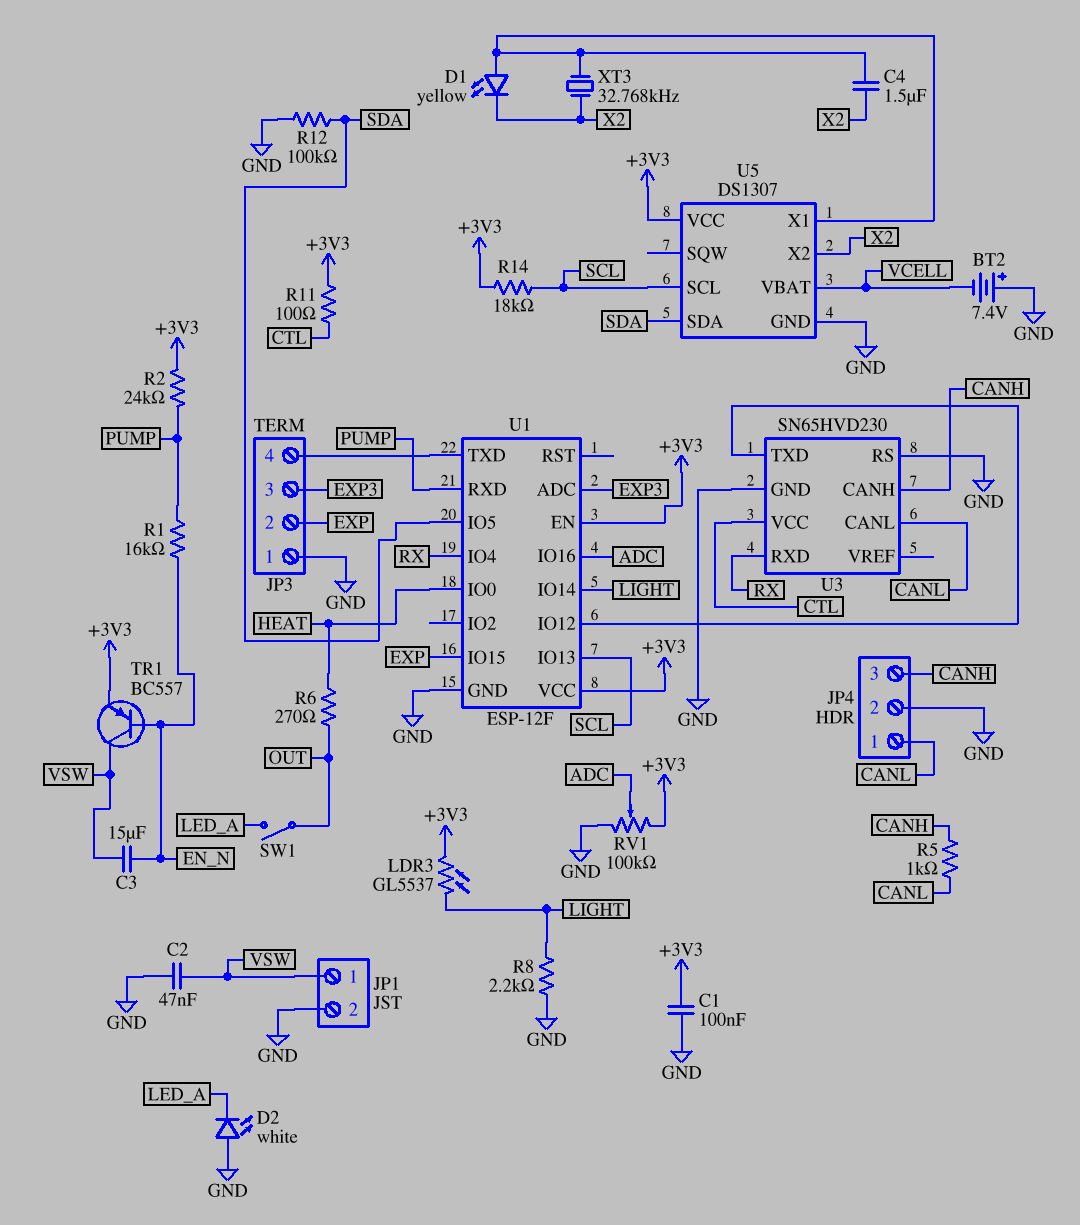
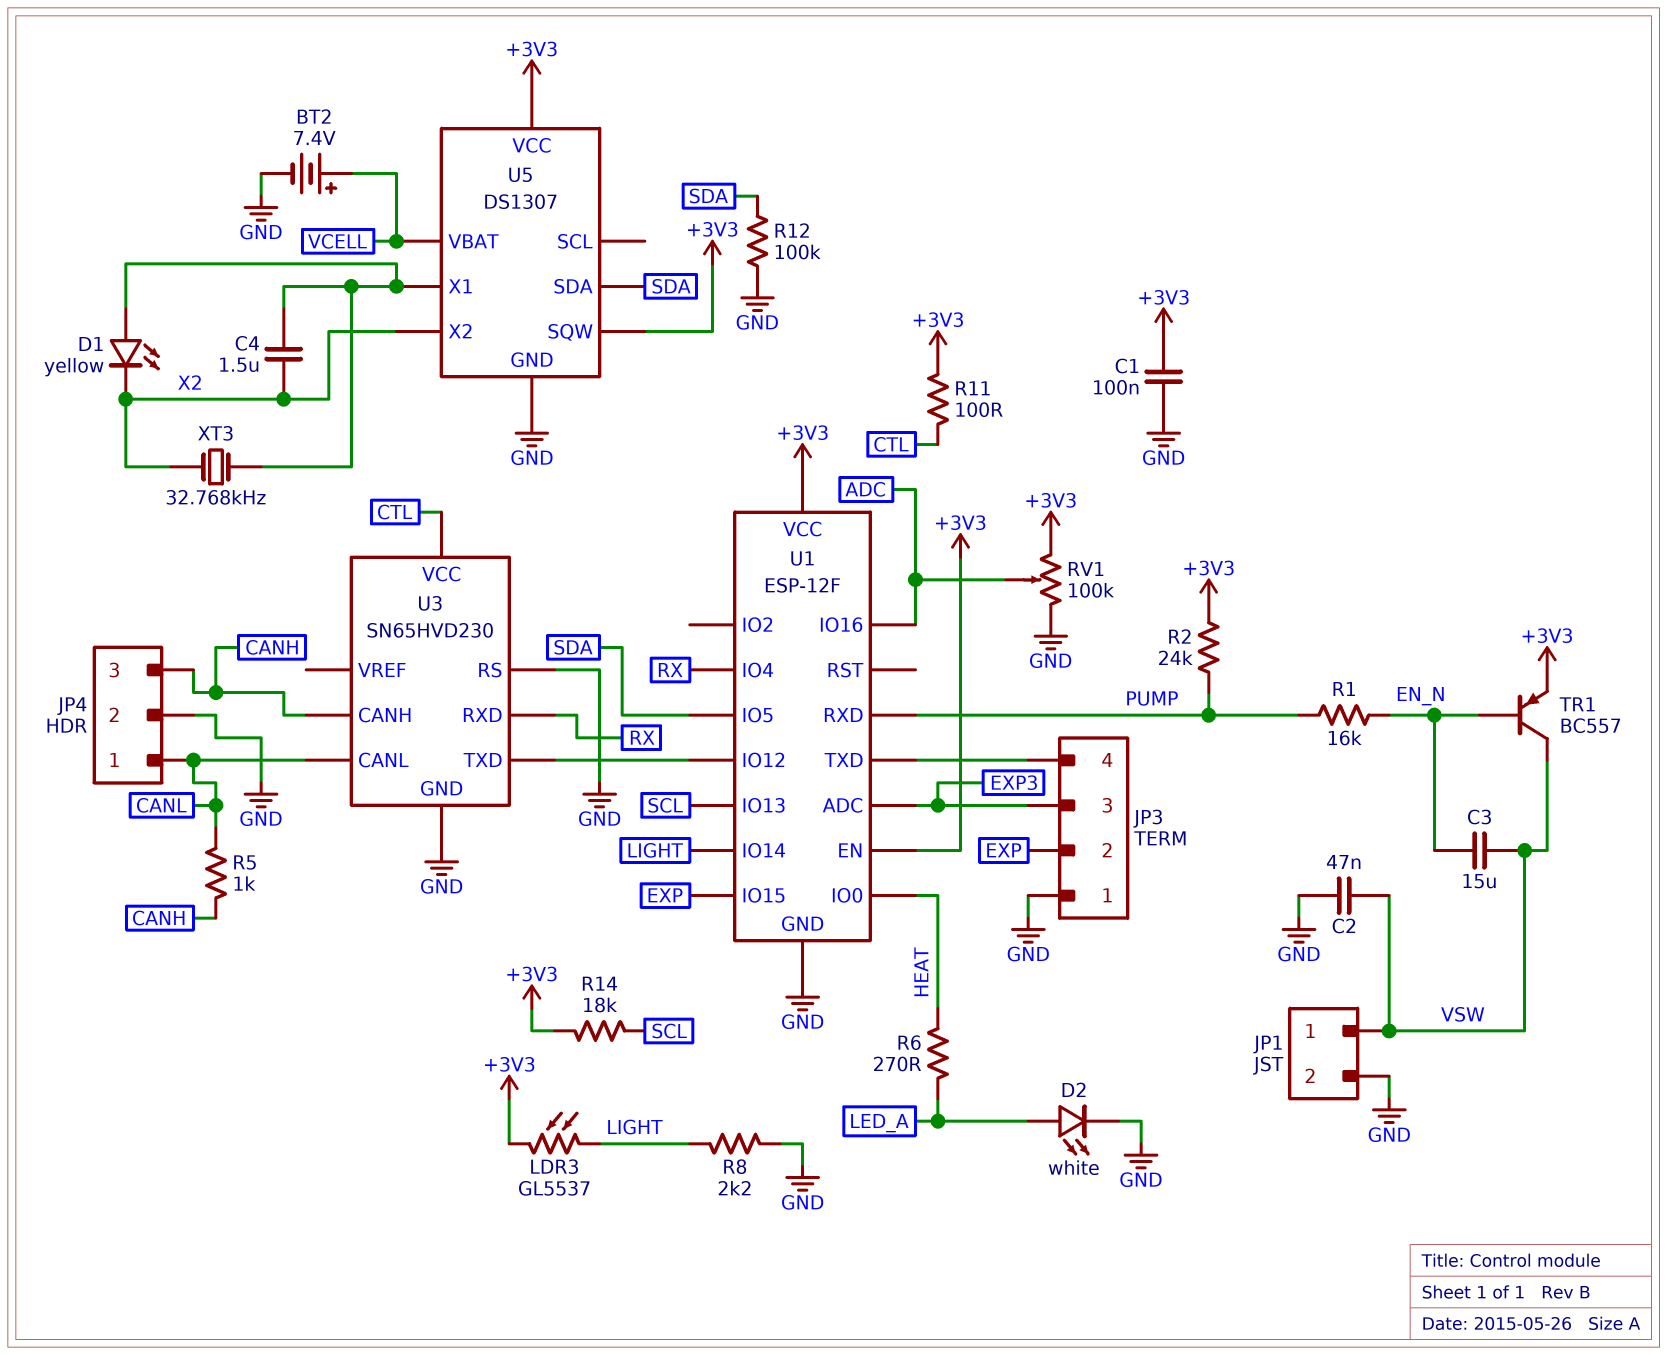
BT2: 7.4V (plus GND, minus VCELL) -> 7.4V (plus VCELL, minus GND)
D2: LED white (A GND, K LED_A) -> LED white (A LED_A, K GND)
R6: 270 (HEAT, OUT) -> 270 (HEAT, LED_A)
SW1: switch (LED_A, OUT) -> none
U5 pin SCL: SCL -> none
U5 pin SQW: none -> +3V3

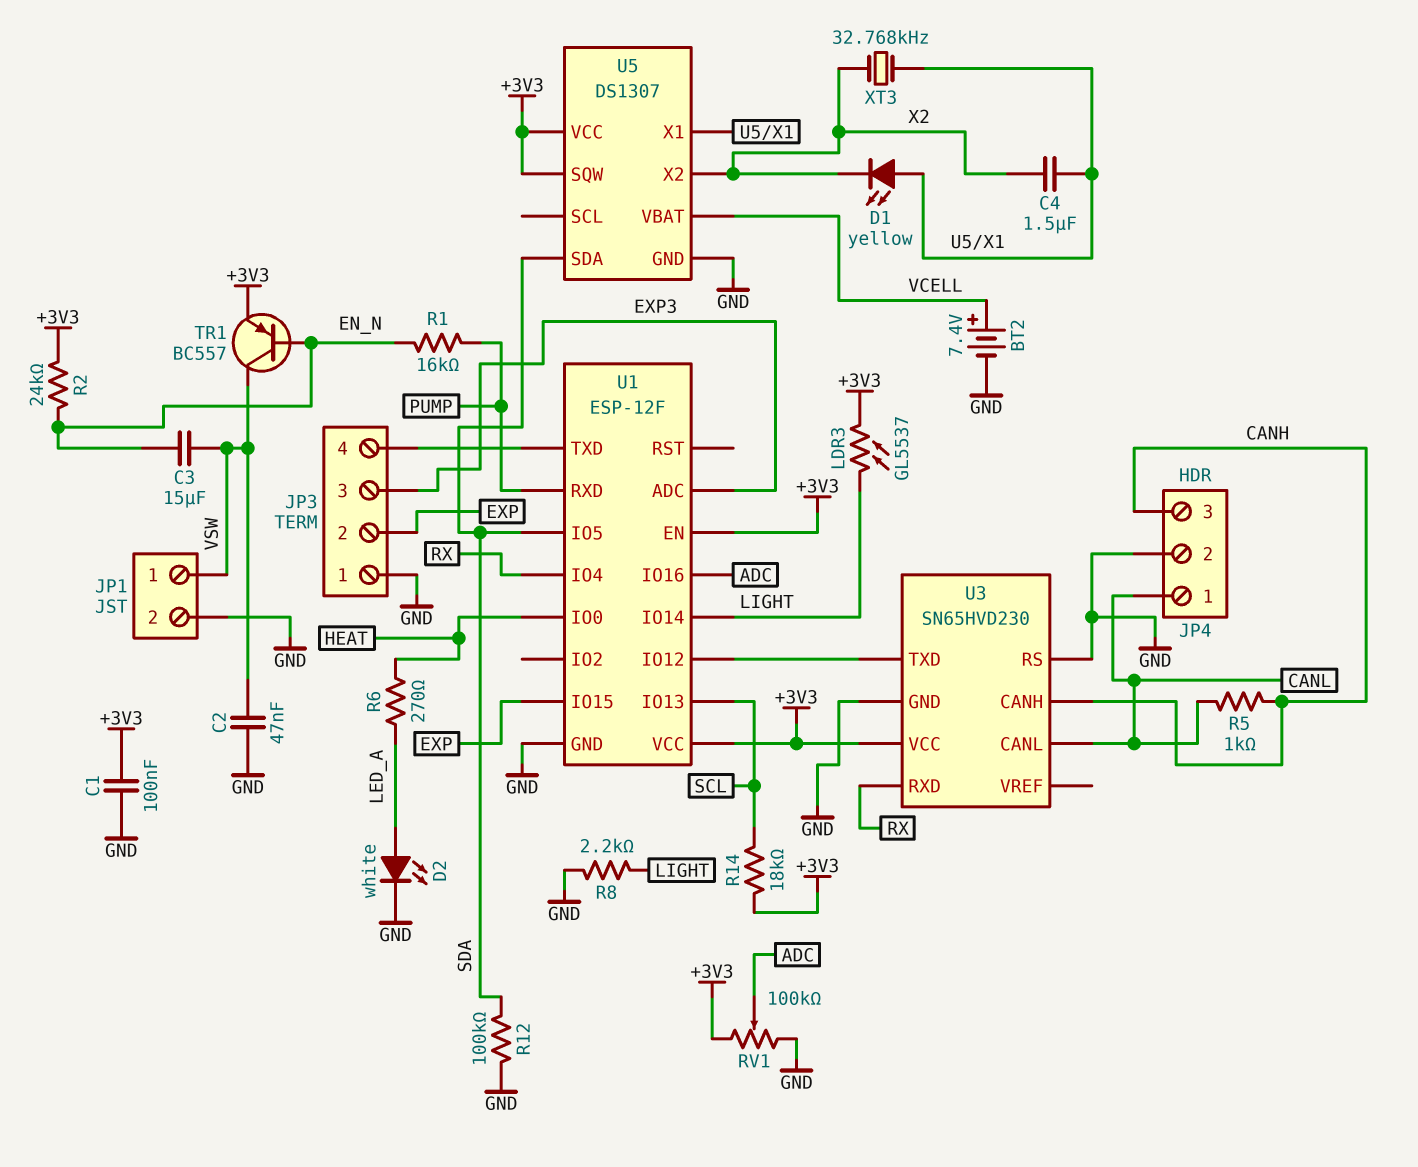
R2: 24k (+3V3, PUMP) -> 24k (+3V3, EN_N)
R11: 100 (+3V3, CTL) -> none
U3 pin VCC: CTL -> +3V3

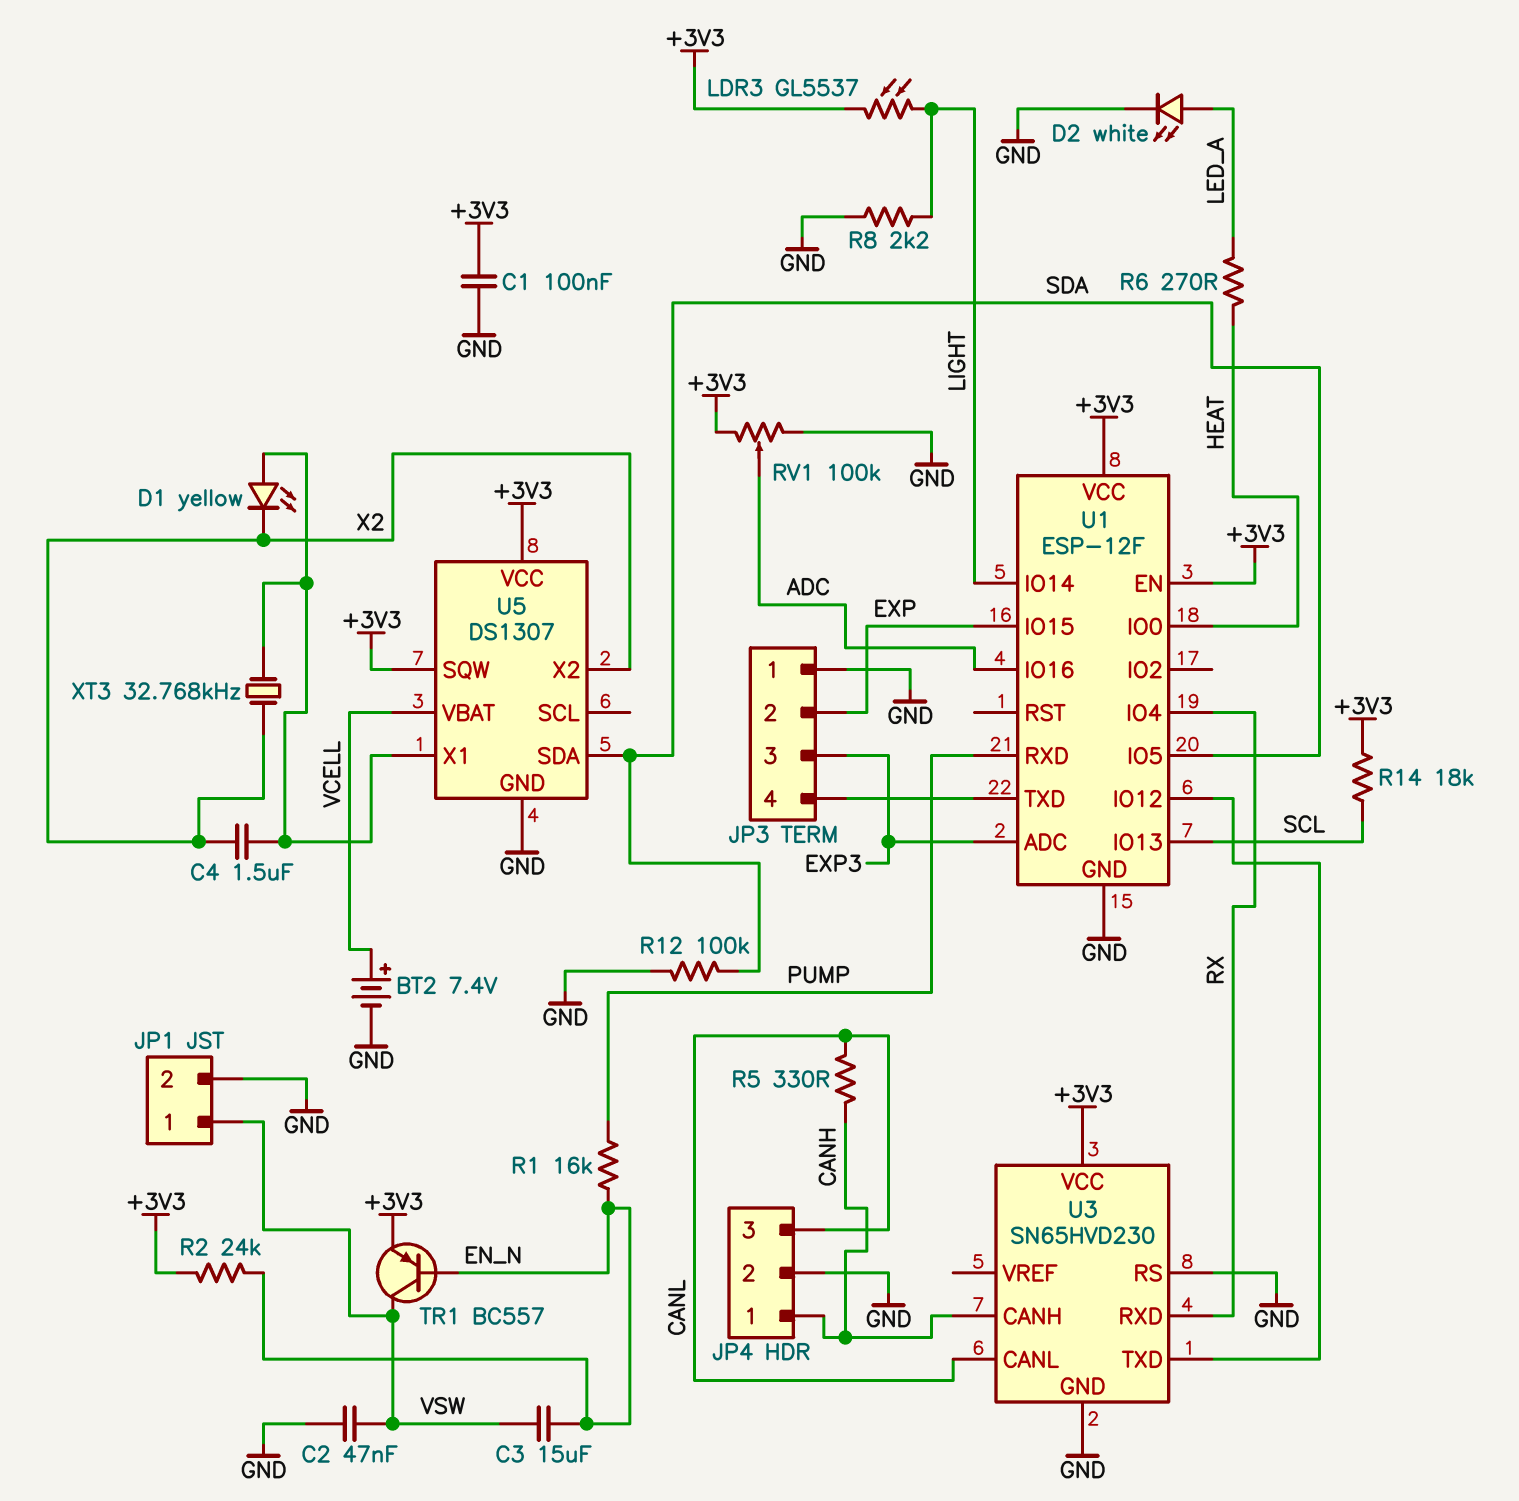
JP4 pin 1: CANL -> CANH
JP4 pin 3: CANH -> CANL
R5: 1k (CANH, CANL) -> 330 (CANH, CANL)

